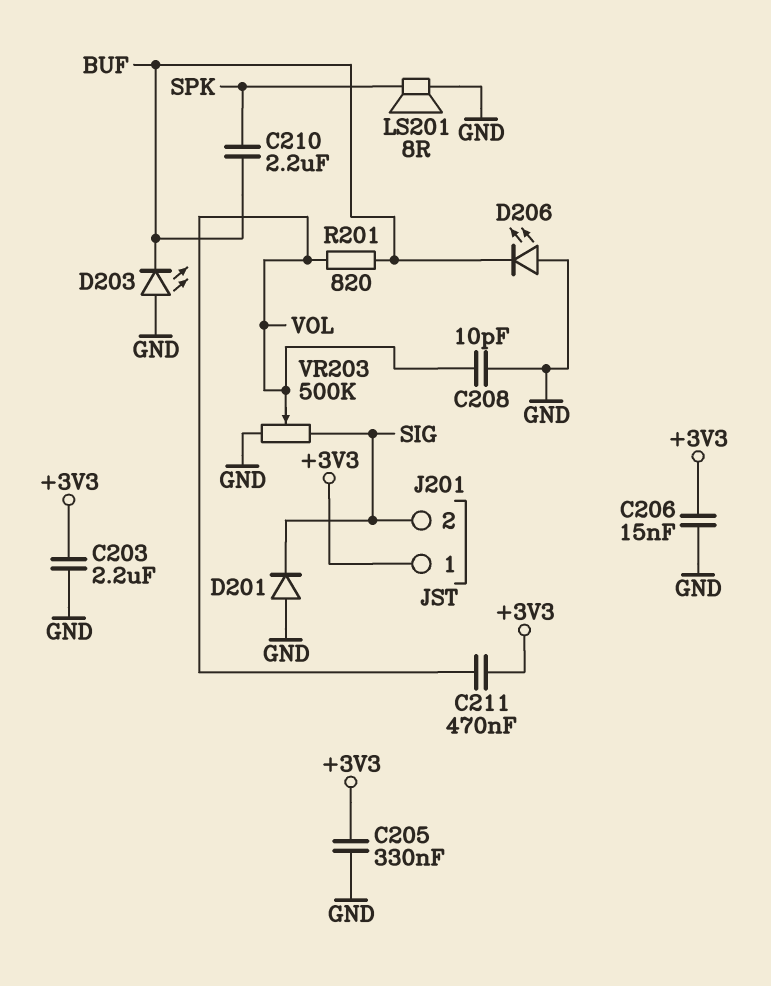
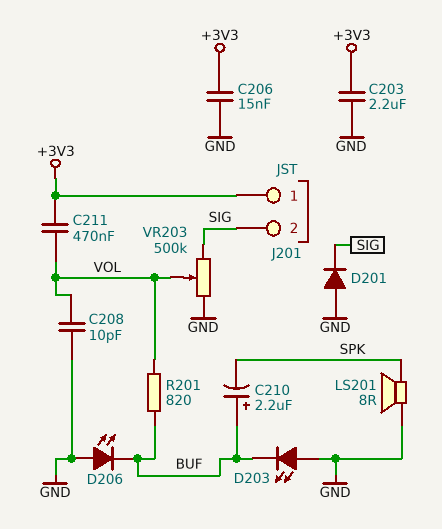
C205: 330nF (+3V3, GND) -> none
C210: 2.2uF (BUF, SPK) -> 2.2uF (plus BUF, minus SPK)

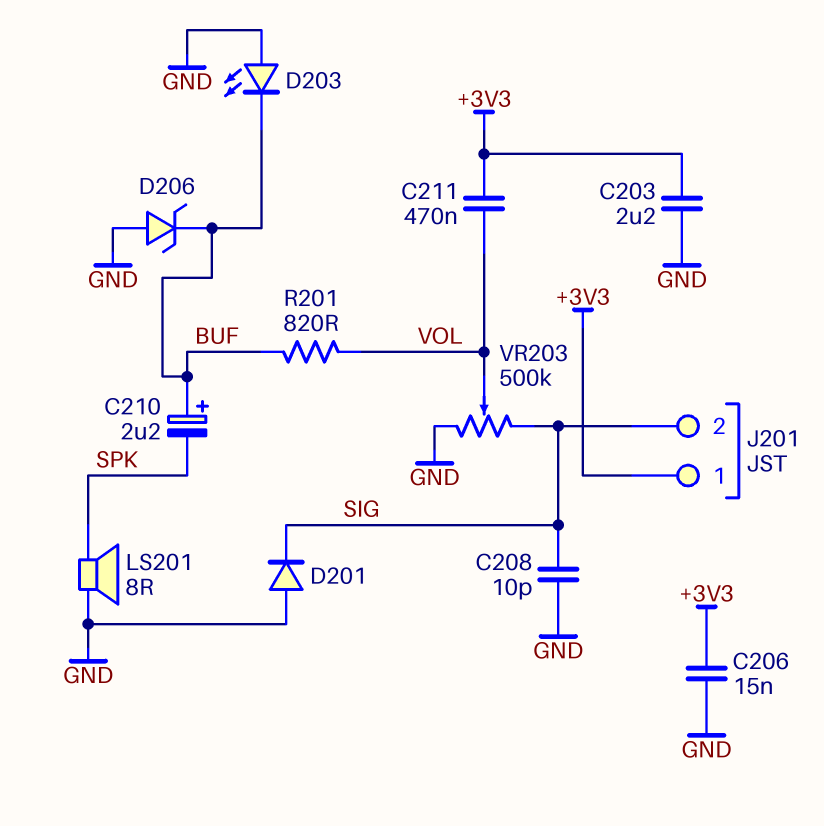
C208: 10pF (GND, VOL) -> 10pF (GND, SIG)
D206: LED (A GND, K BUF) -> zener (A GND, K BUF)

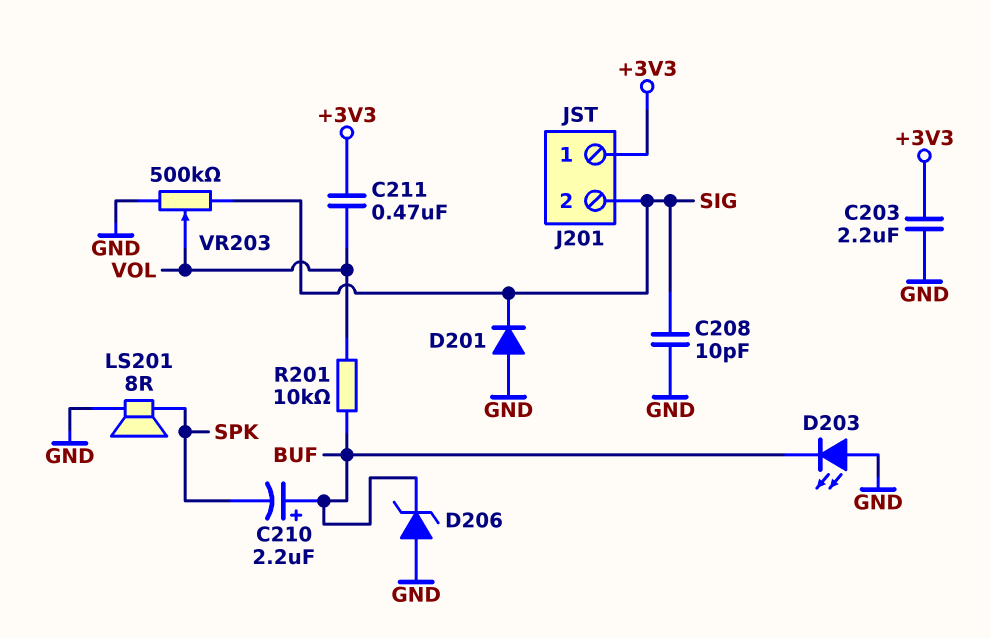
C206: 15nF (+3V3, GND) -> none
R201: 820 (BUF, VOL) -> 10k (BUF, VOL)

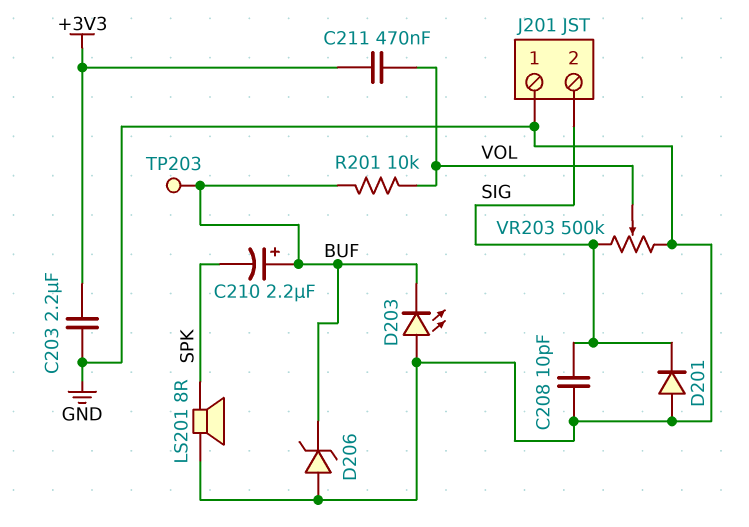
J201 pin 1: +3V3 -> GND
TP203: none -> test point (BUF)

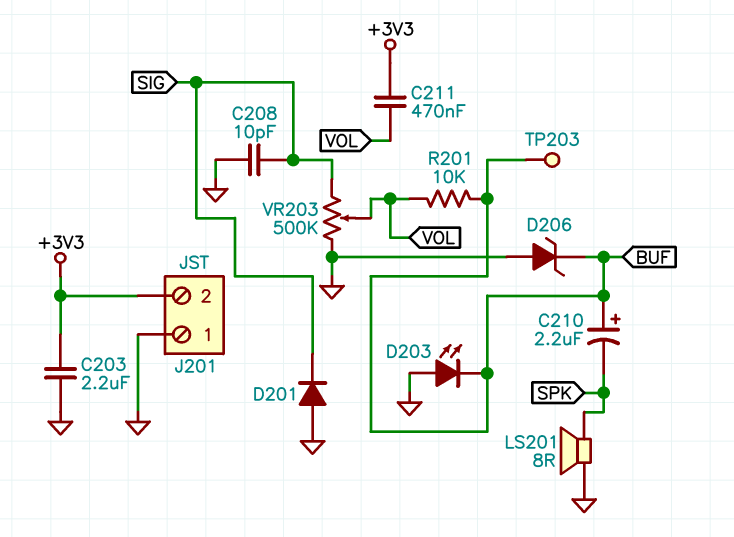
J201 pin 2: SIG -> +3V3

